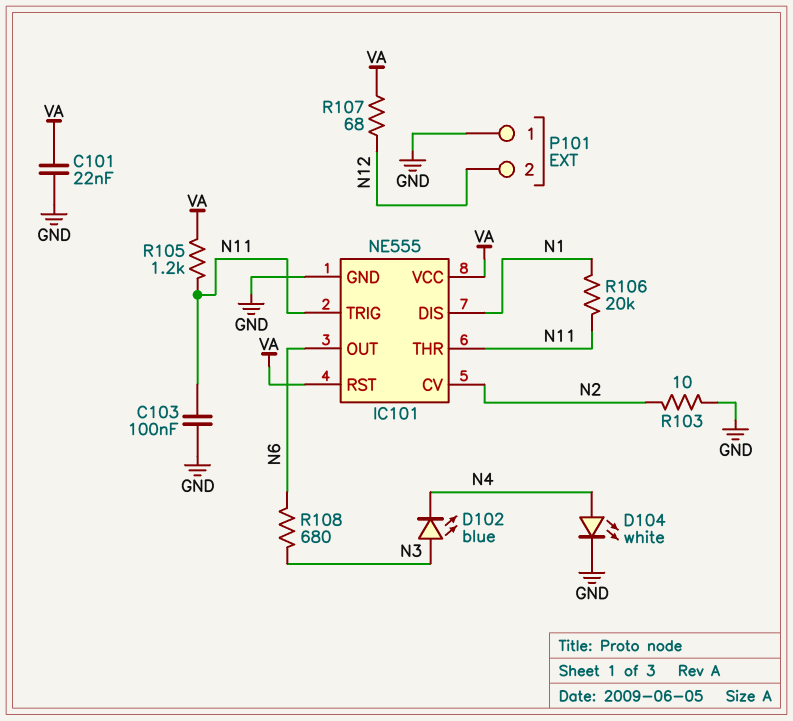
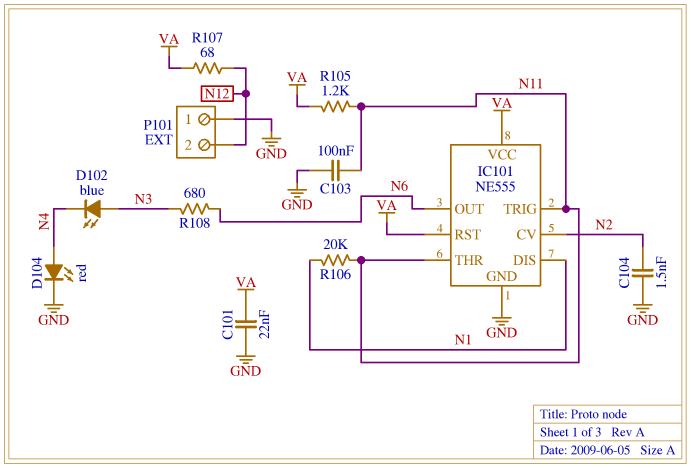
C104: none -> 1.5nF (GND, N2)
D104: LED white (A N4, K GND) -> LED red (A N4, K GND)
R103: 10 (GND, N2) -> none

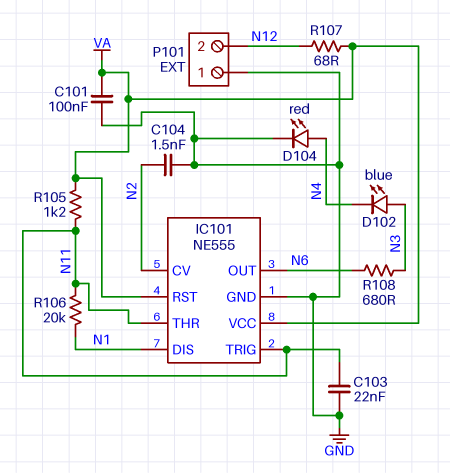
C101: 22nF (GND, VA) -> 100nF (GND, VA)
C103: 100nF (GND, N11) -> 22nF (GND, N11)

